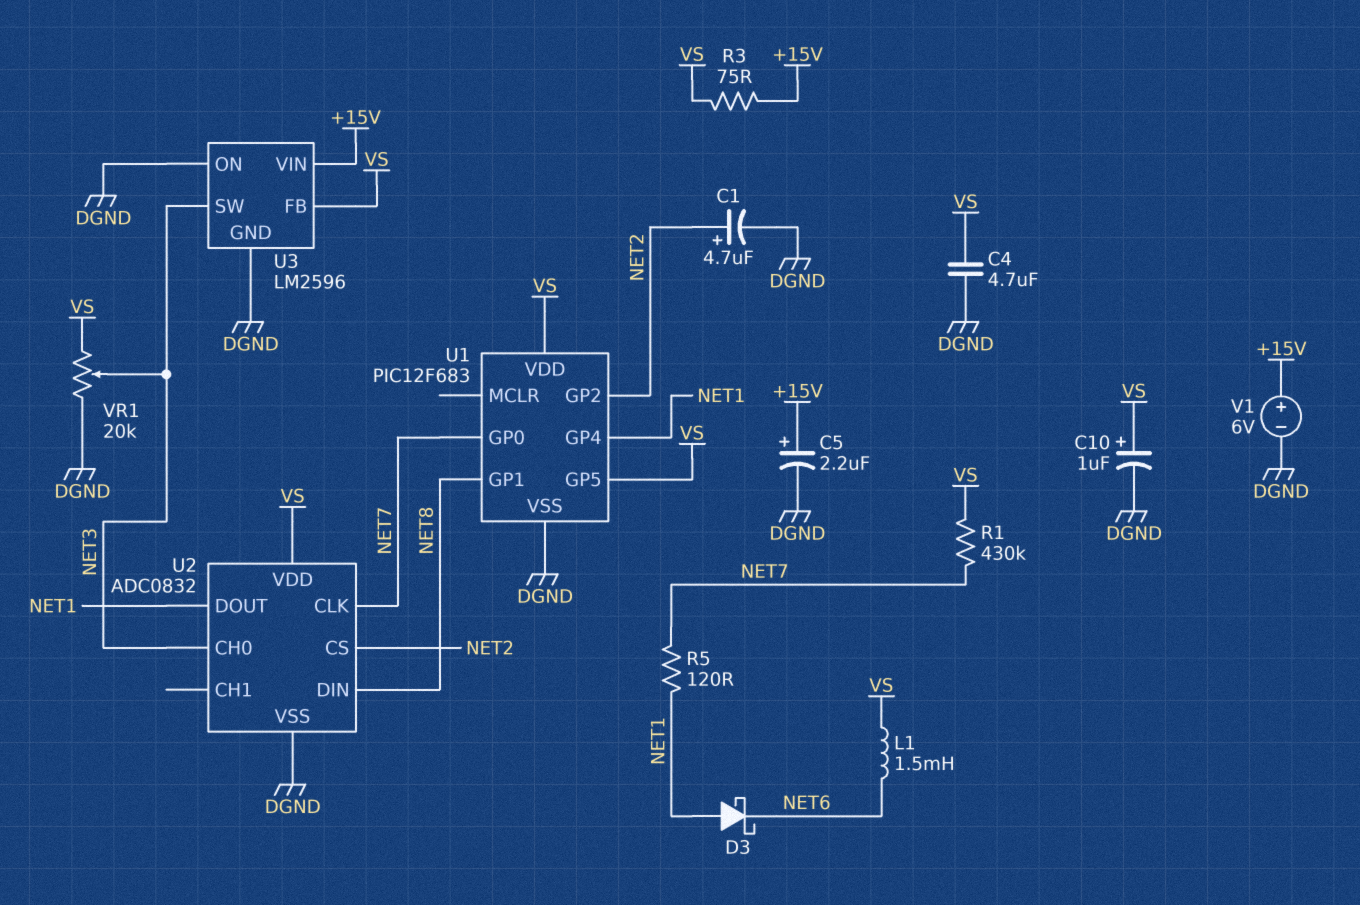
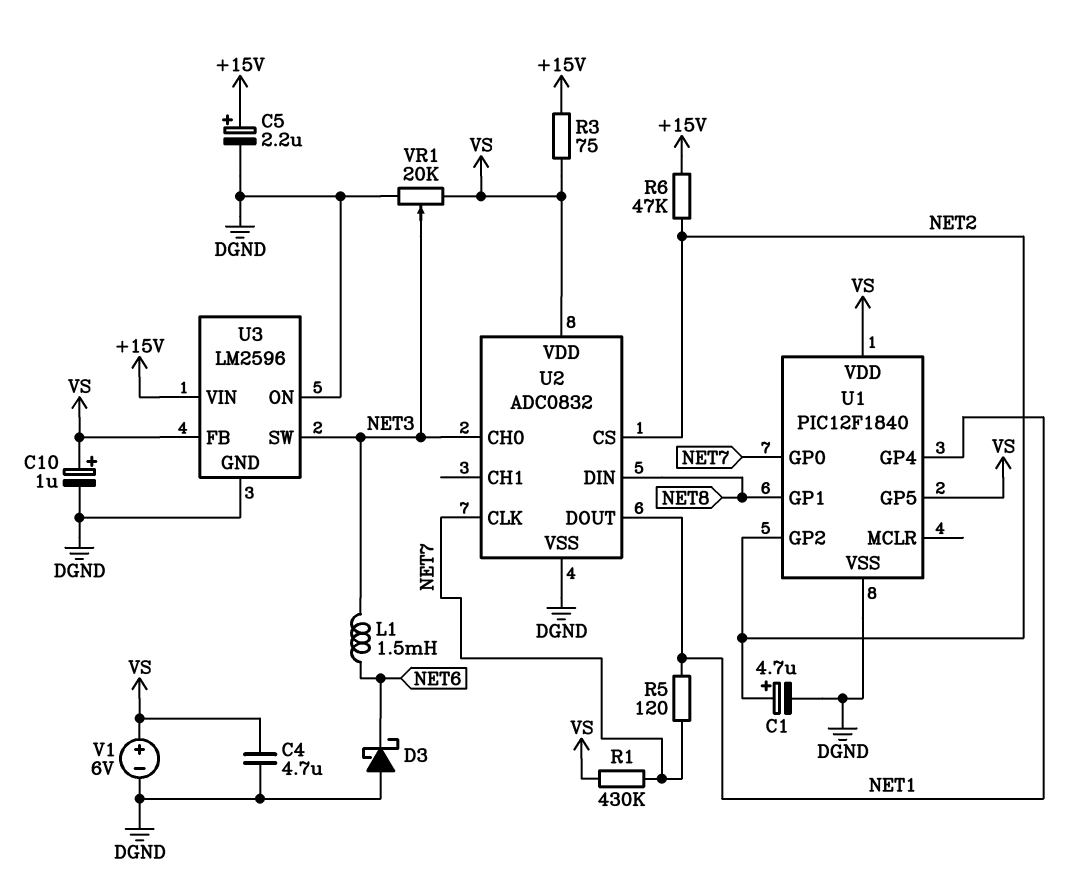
D3: schottky (A NET1, K NET6) -> schottky (A DGND, K NET6)
L1: 1.5mH (NET6, VS) -> 1.5mH (NET3, NET6)
R6: none -> 47k (+15V, NET2)
U1: PIC12F683 -> PIC12F1840
V1: 6V (plus +15V, minus DGND) -> 6V (plus VS, minus DGND)

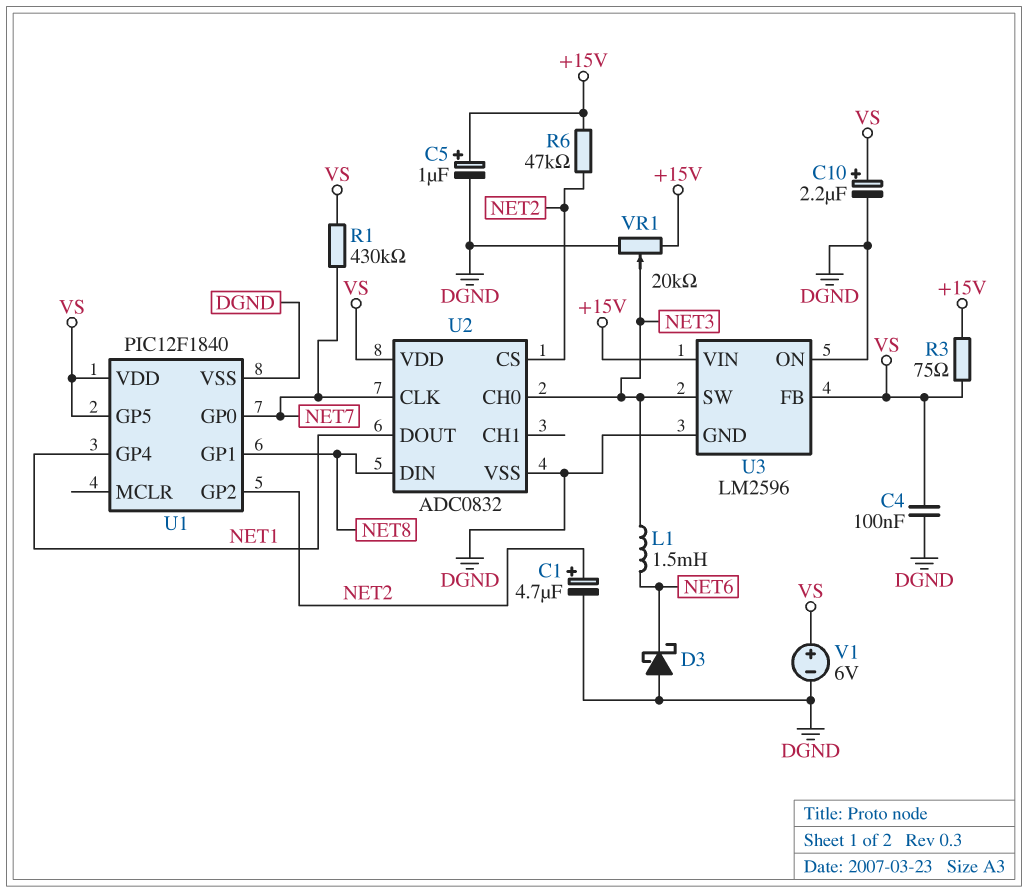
C4: 4.7uF (DGND, VS) -> 100nF (DGND, VS)
C5: 2.2uF (plus +15V, minus DGND) -> 1uF (plus +15V, minus DGND)
C10: 1uF (plus VS, minus DGND) -> 2.2uF (plus VS, minus DGND)
R5: 120 (NET1, NET7) -> none
VR1: 20k (DGND, VS, wiper NET3) -> 20k (+15V, DGND, wiper NET3)

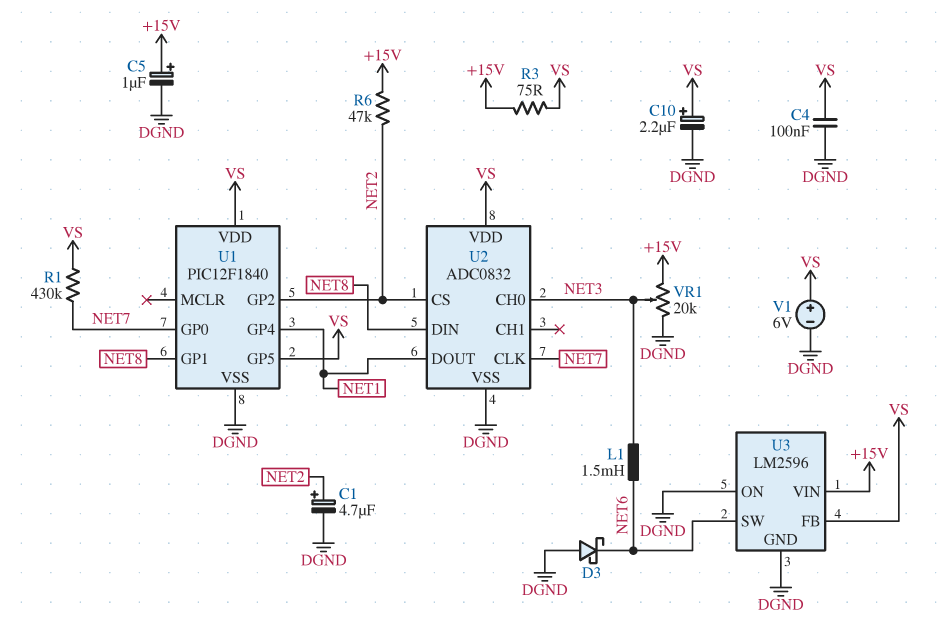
U3 pin SW: NET3 -> NET6

